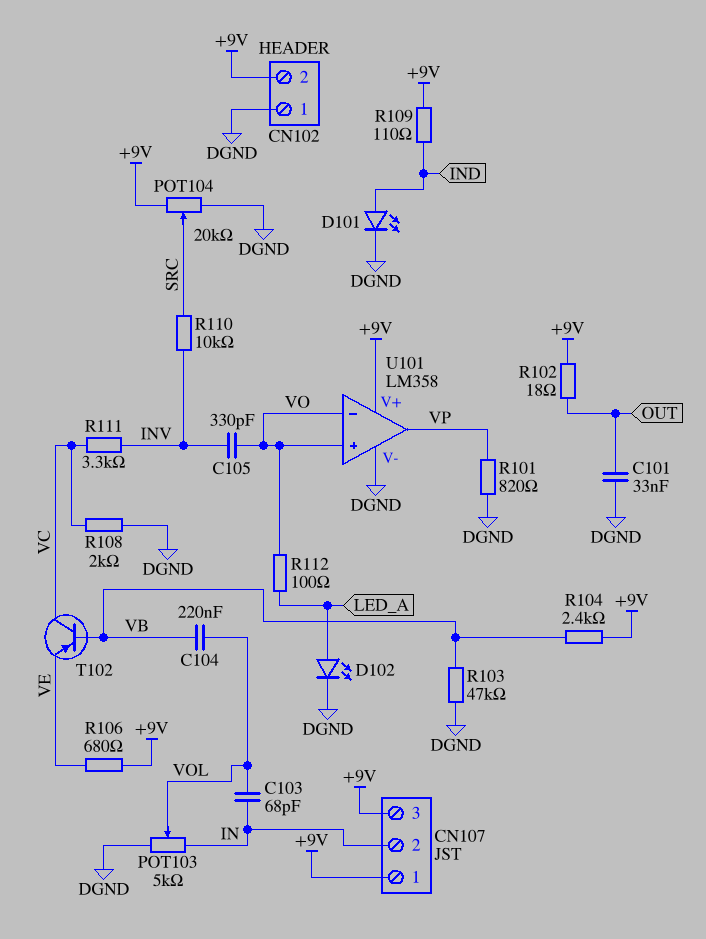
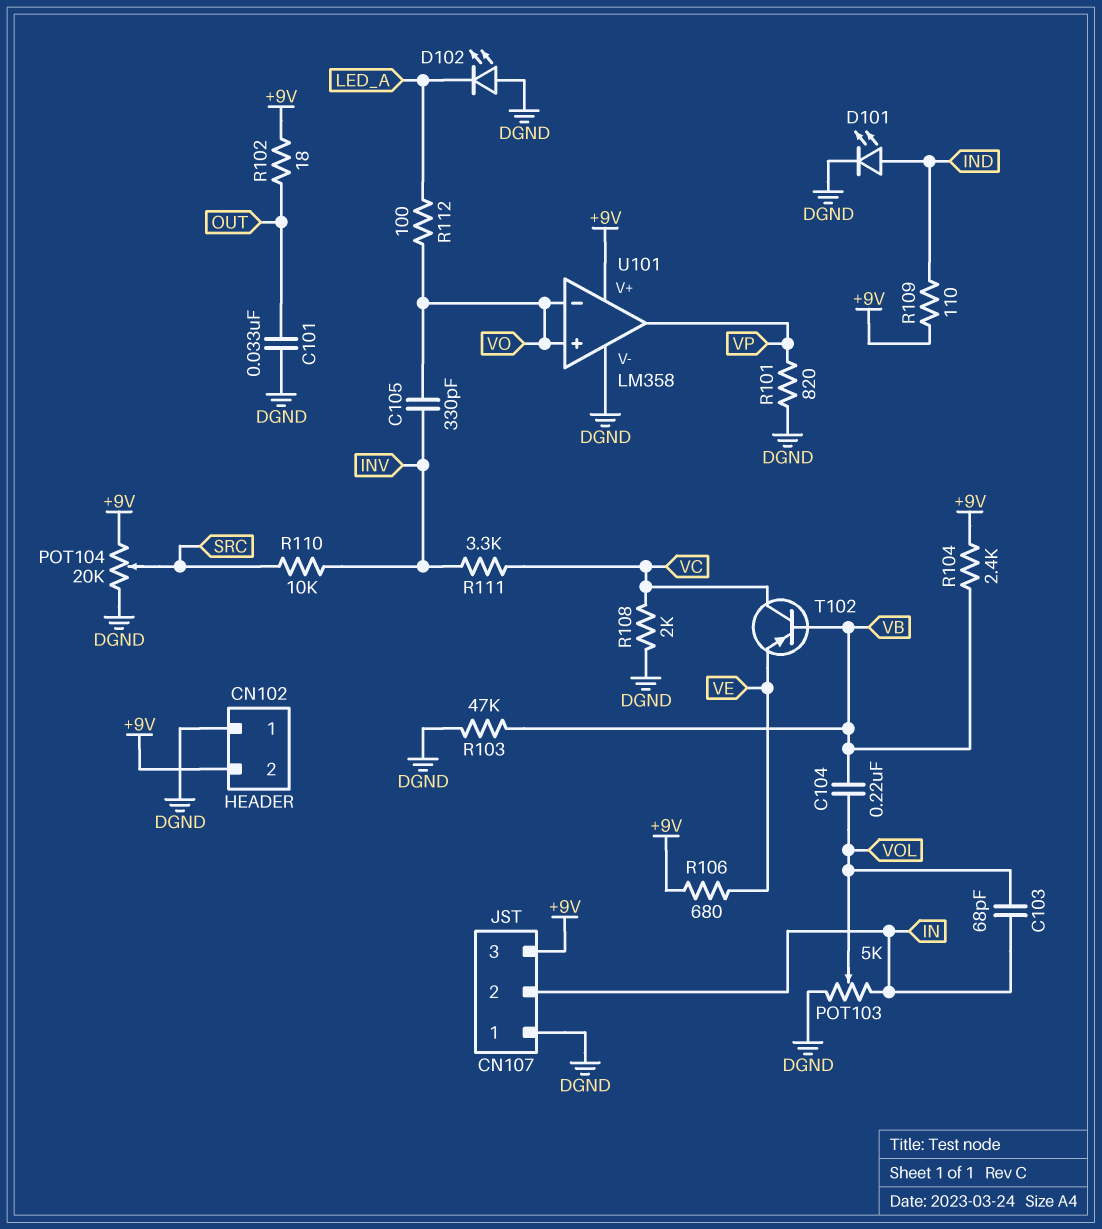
CN107 pin 1: +9V -> DGND
D102: LED (A LED_A, K DGND) -> LED (A DGND, K LED_A)

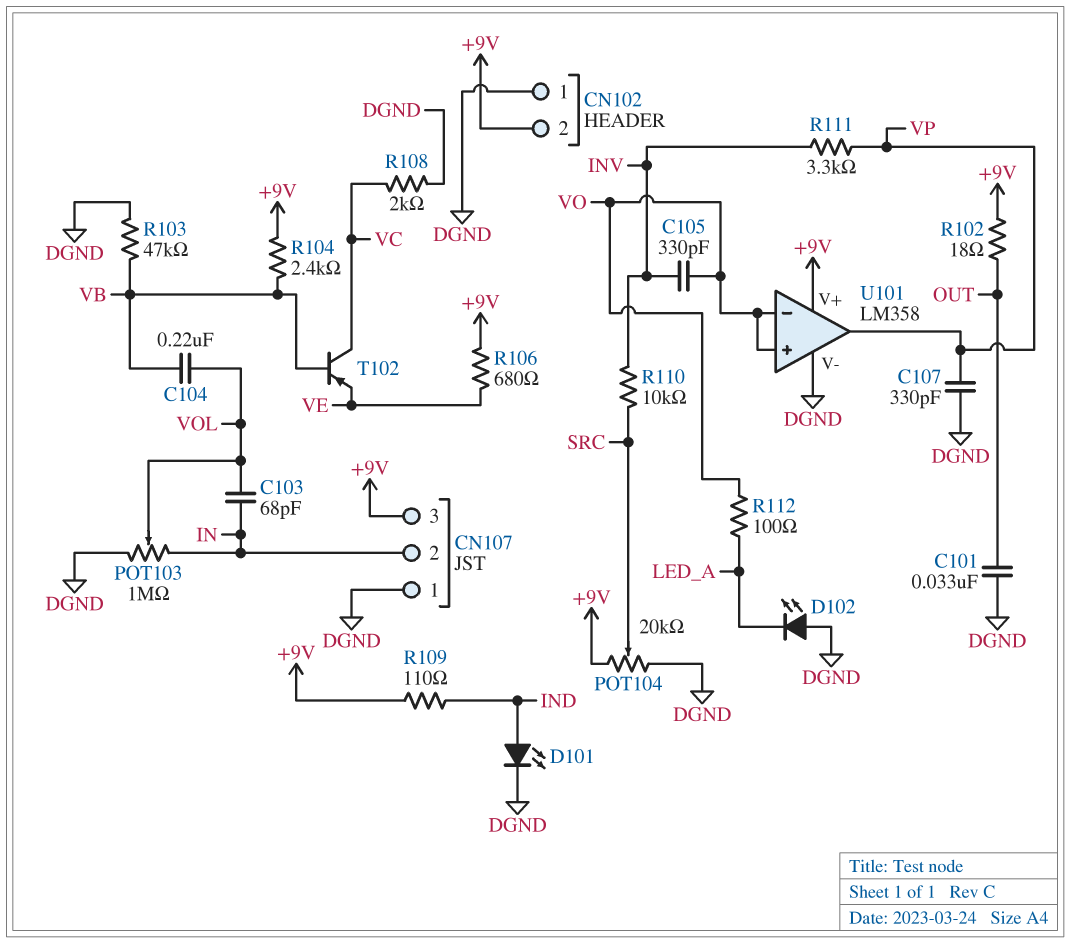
C107: none -> 330pF (DGND, VP)
POT103: 5k (DGND, IN, wiper VOL) -> 1M (DGND, IN, wiper VOL)
R101: 820 (DGND, VP) -> none
R111: 3.3k (INV, VC) -> 3.3k (INV, VP)

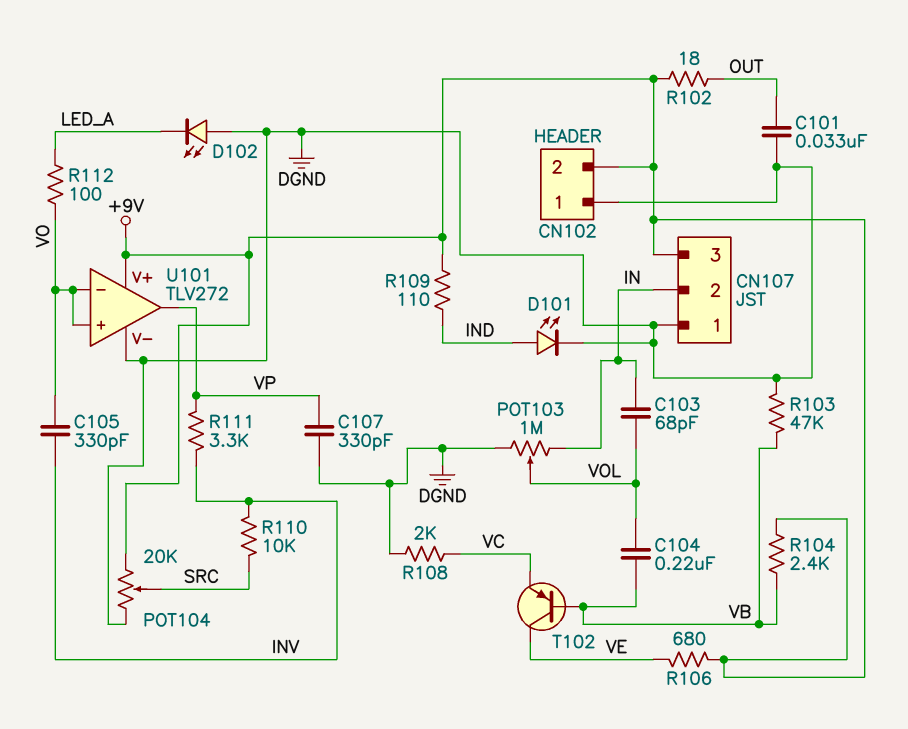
T102: PNP (B VB, C VC, E VE) -> PNP (B VB, C VE, E VC)
U101: LM358 -> TLV272

